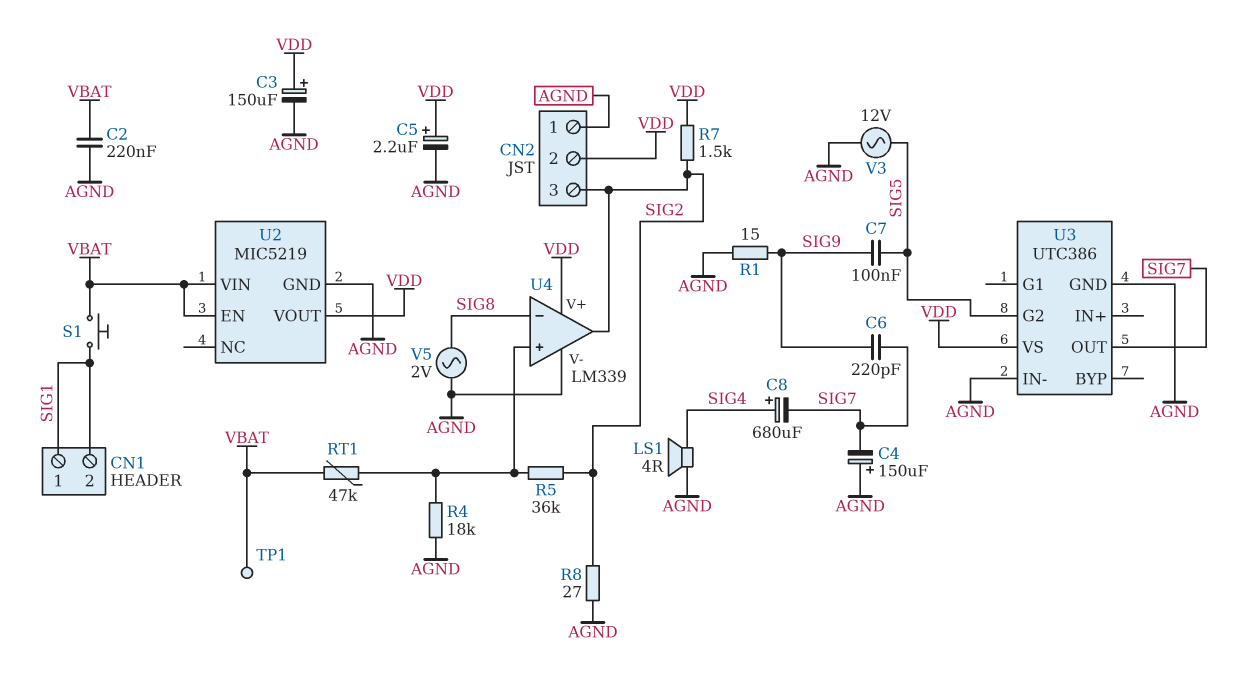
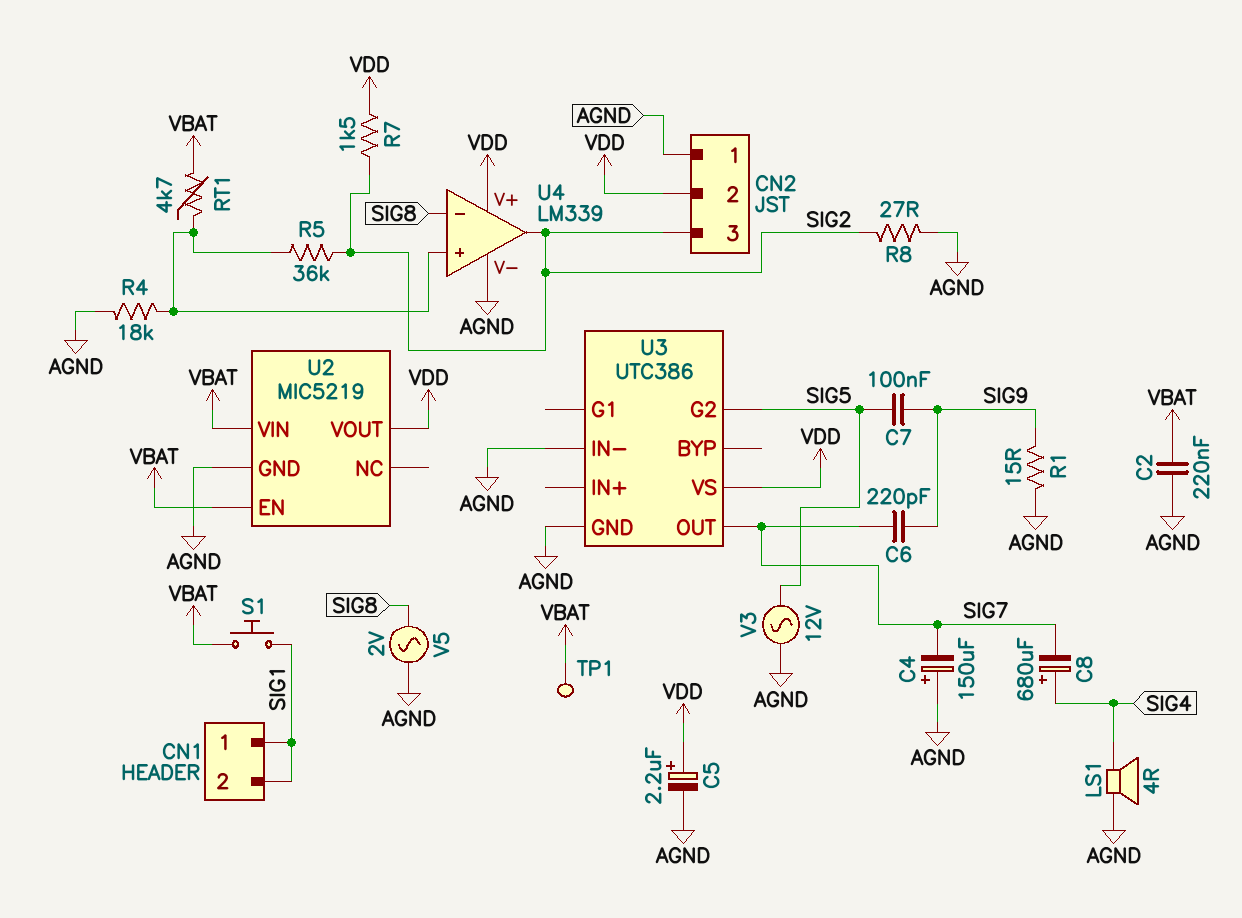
C3: 150uF (plus VDD, minus AGND) -> none
RT1: 47k (U4/in+, VBAT) -> 4.7k (U4/in+, VBAT)

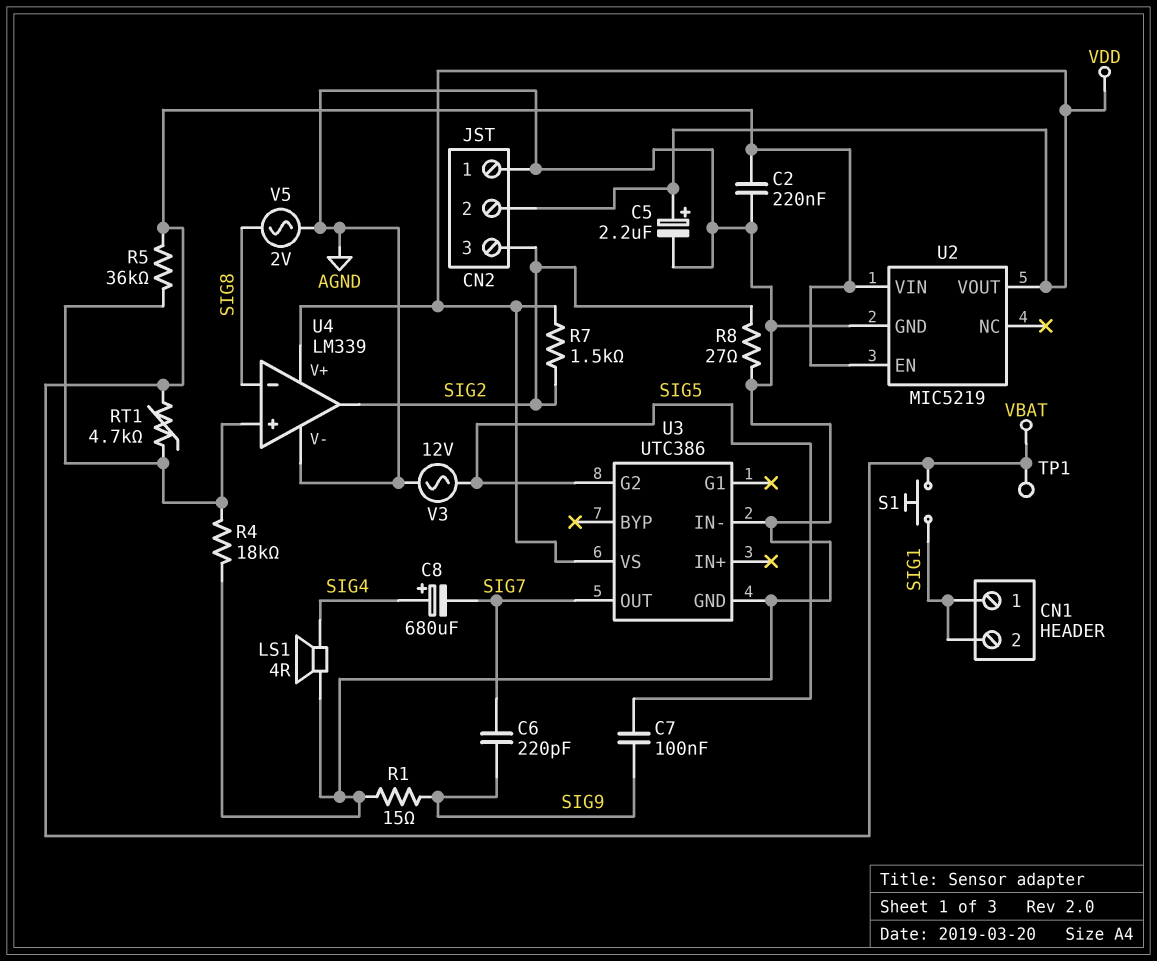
C4: 150uF (plus AGND, minus SIG7) -> none
R5: 36k (SIG2, U4/in+) -> 36k (U4/in+, VBAT)

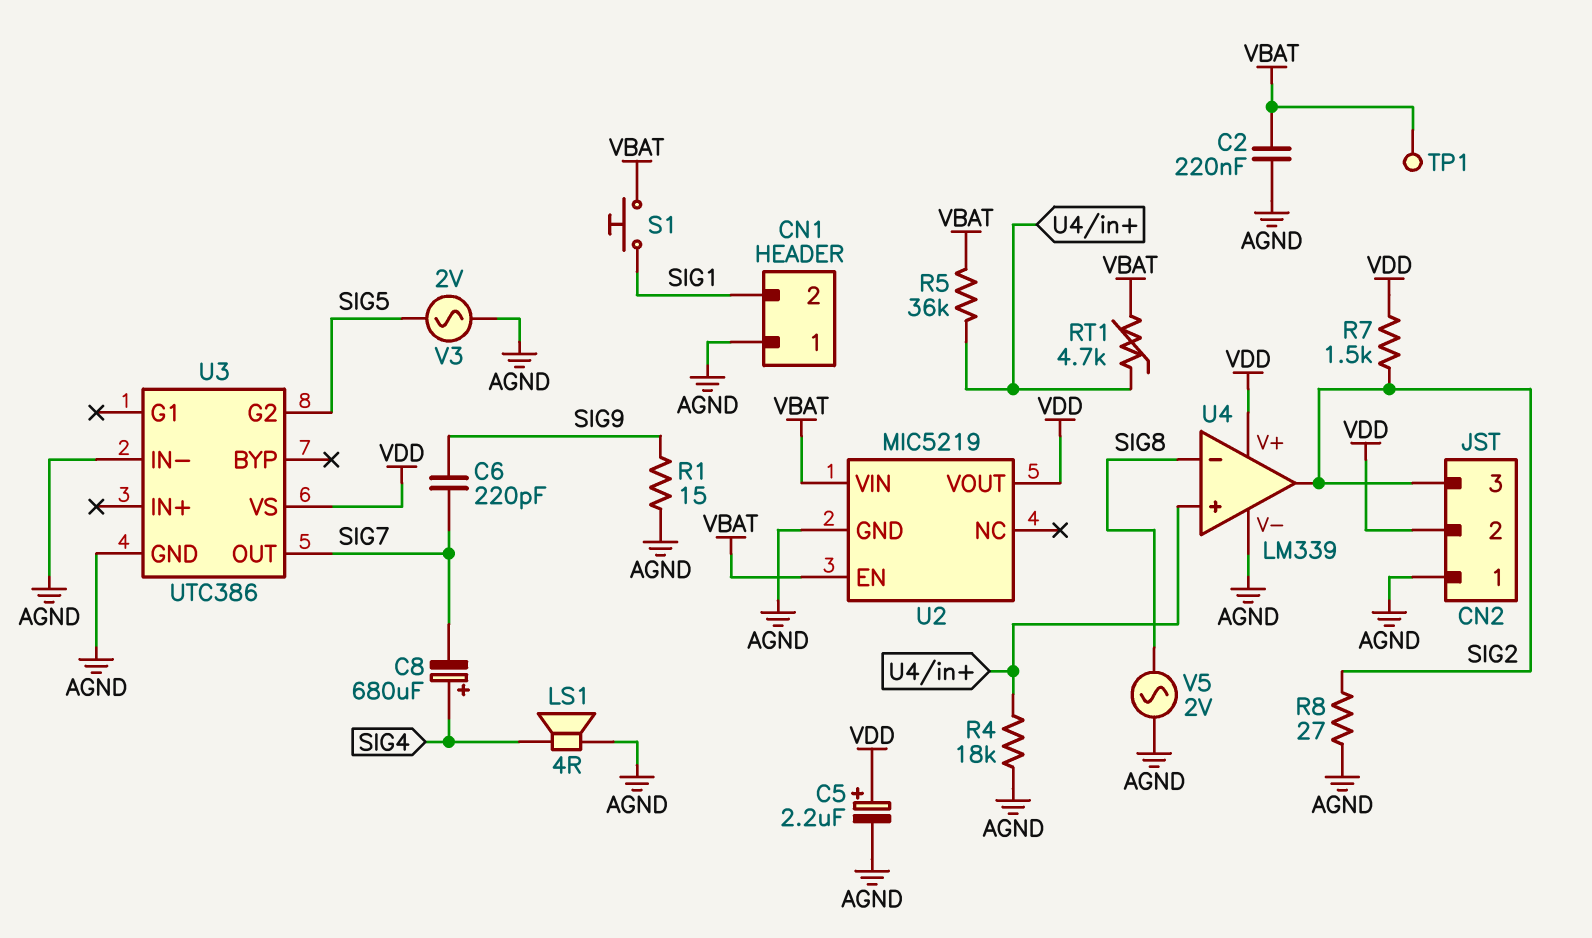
C7: 100nF (SIG5, SIG9) -> none
CN1 pin 1: SIG1 -> AGND
V3: AC 12V (AGND, SIG5) -> AC 2V (AGND, SIG5)

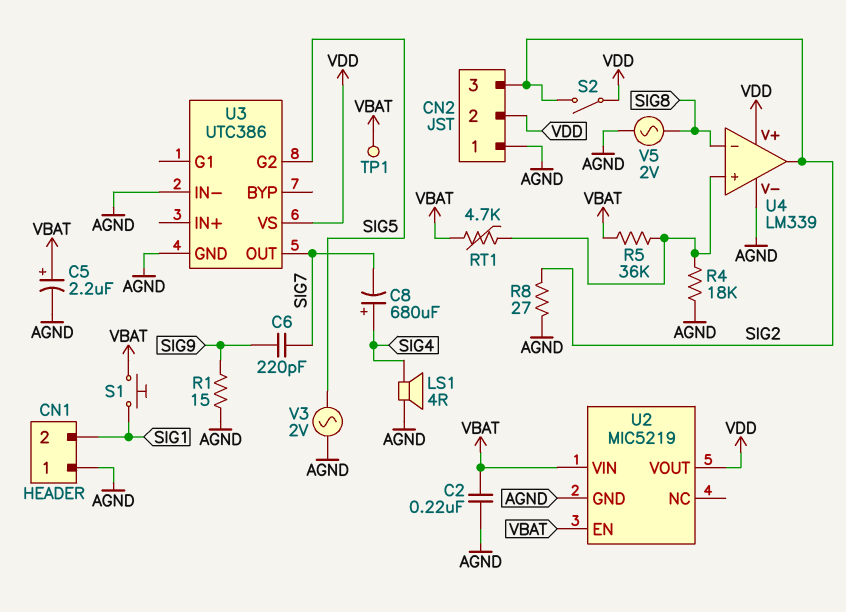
C5: 2.2uF (plus VDD, minus AGND) -> 2.2uF (plus VBAT, minus AGND)
R7: 1.5k (SIG2, VDD) -> none
S2: none -> switch (SIG2, VDD)

